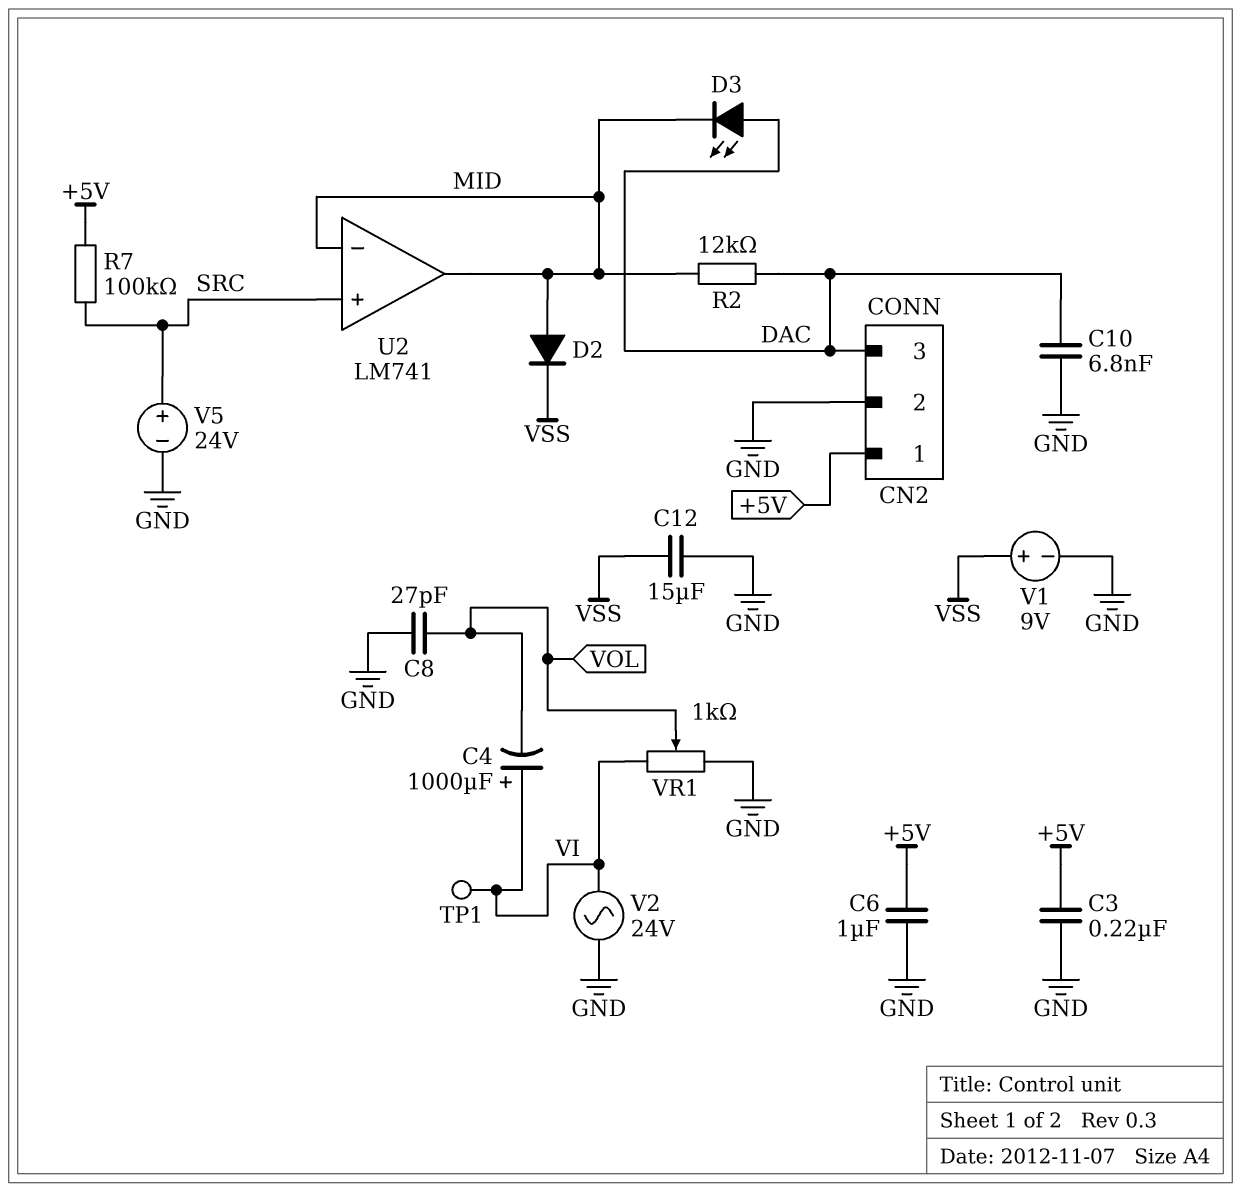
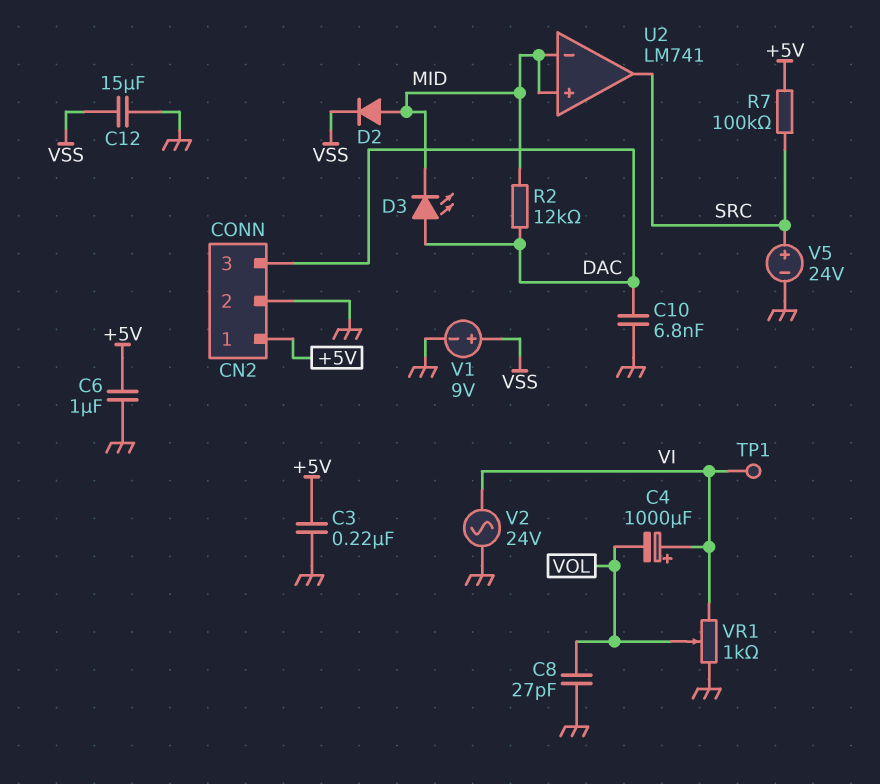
U2 pin in+: SRC -> MID
U2 pin out: MID -> SRC

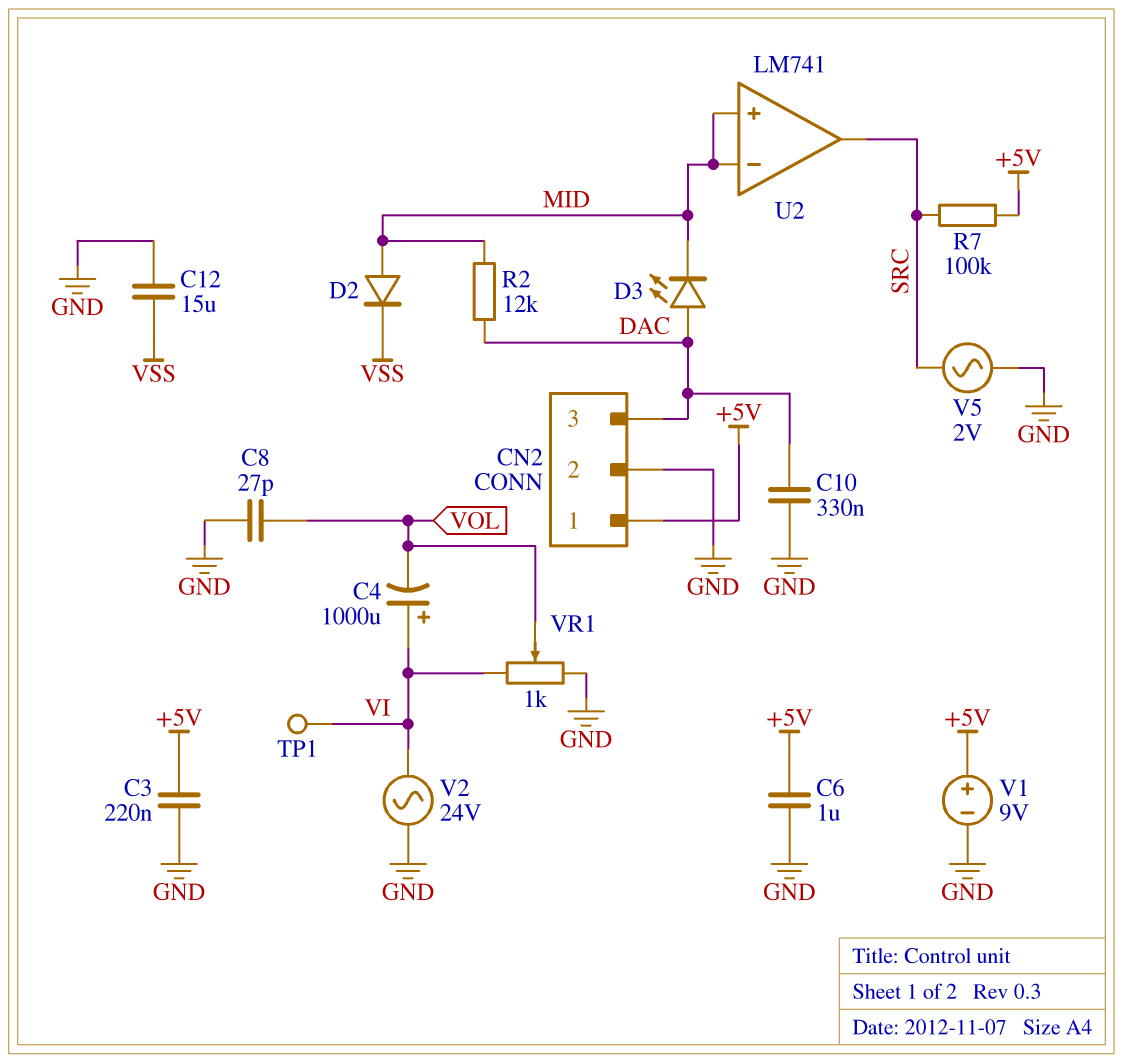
C10: 6.8nF (DAC, GND) -> 330nF (DAC, GND)
V1: 9V (plus VSS, minus GND) -> 9V (plus +5V, minus GND)
V5: 24V (plus SRC, minus GND) -> AC 2V (GND, SRC)

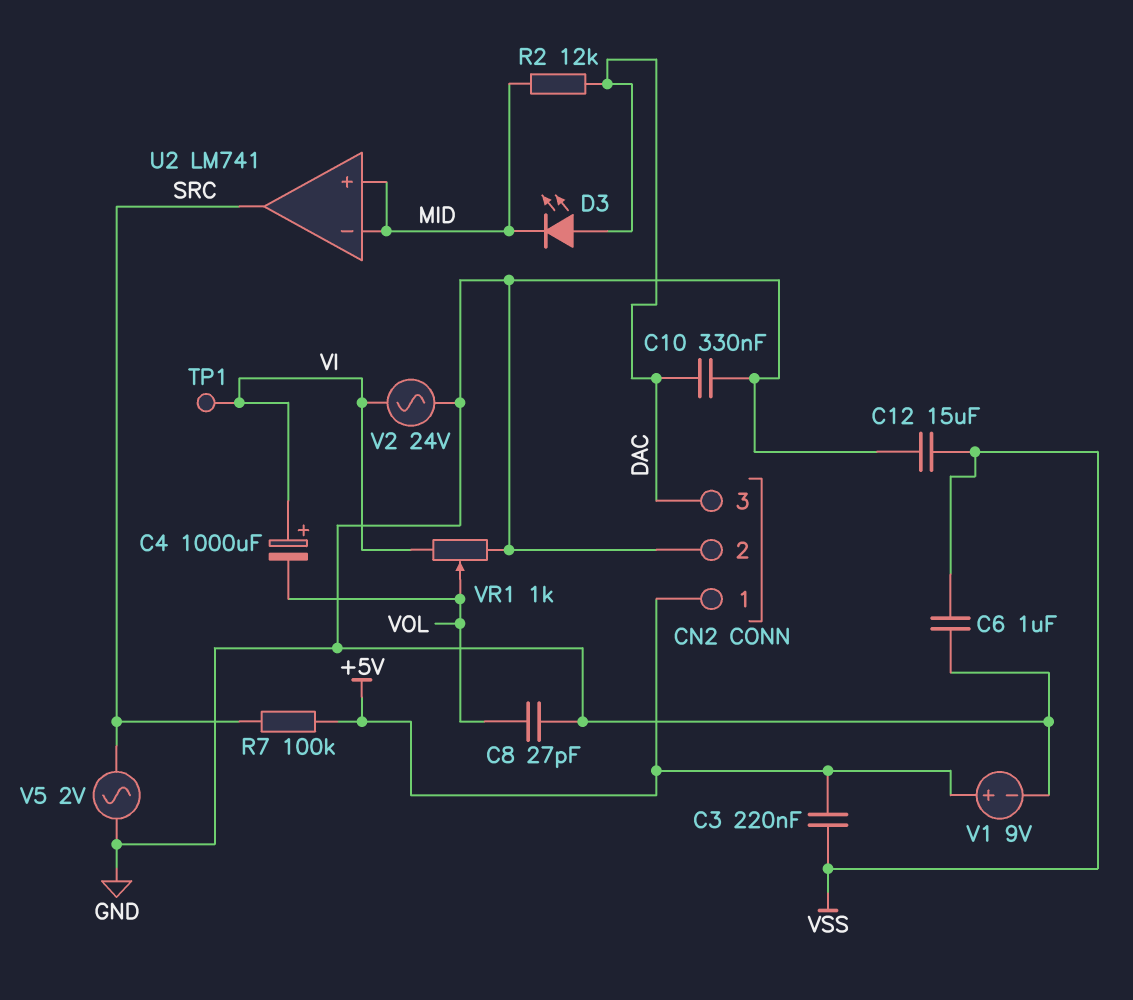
C3: 220nF (+5V, GND) -> 220nF (+5V, VSS)
C6: 1uF (+5V, GND) -> 1uF (GND, VSS)
D2: diode (A MID, K VSS) -> none

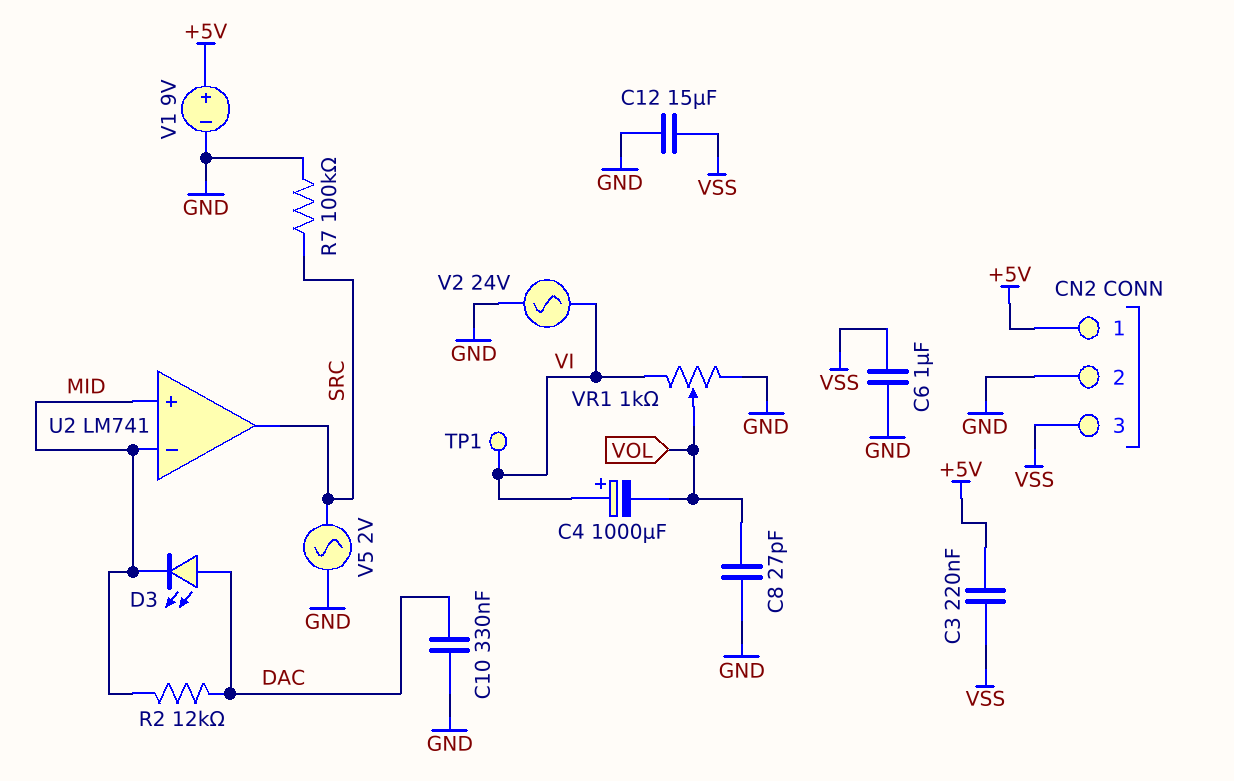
CN2 pin 3: DAC -> VSS
R7: 100k (+5V, SRC) -> 100k (GND, SRC)

